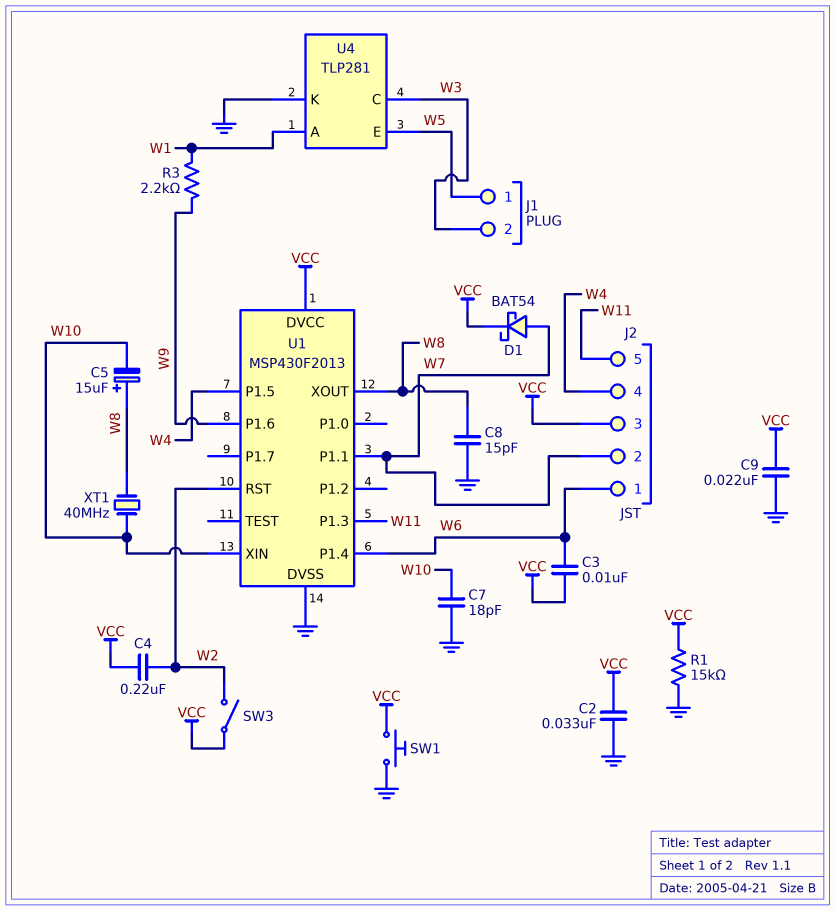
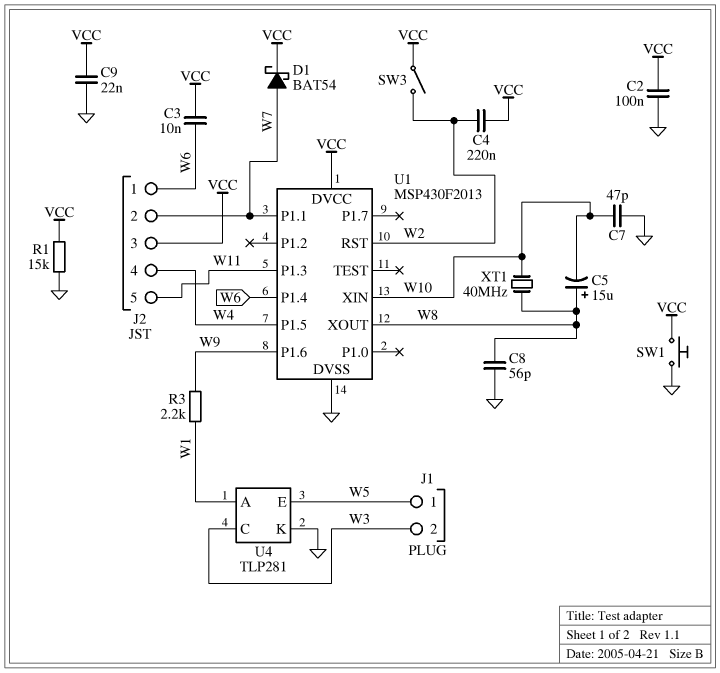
C2: 33nF (GND, VCC) -> 100nF (GND, VCC)
C7: 18pF (GND, W10) -> 47pF (GND, W10)
C8: 15pF (GND, W8) -> 56pF (GND, W8)

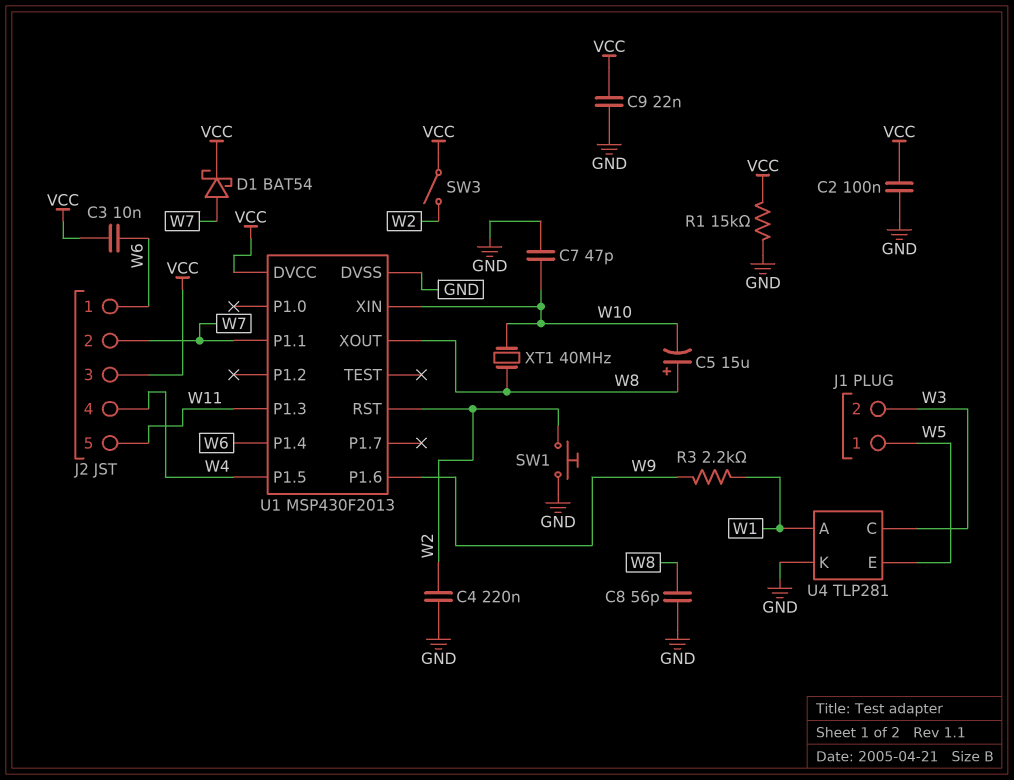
C4: 220nF (VCC, W2) -> 220nF (GND, W2)
SW1: button (GND, VCC) -> button (GND, W2)

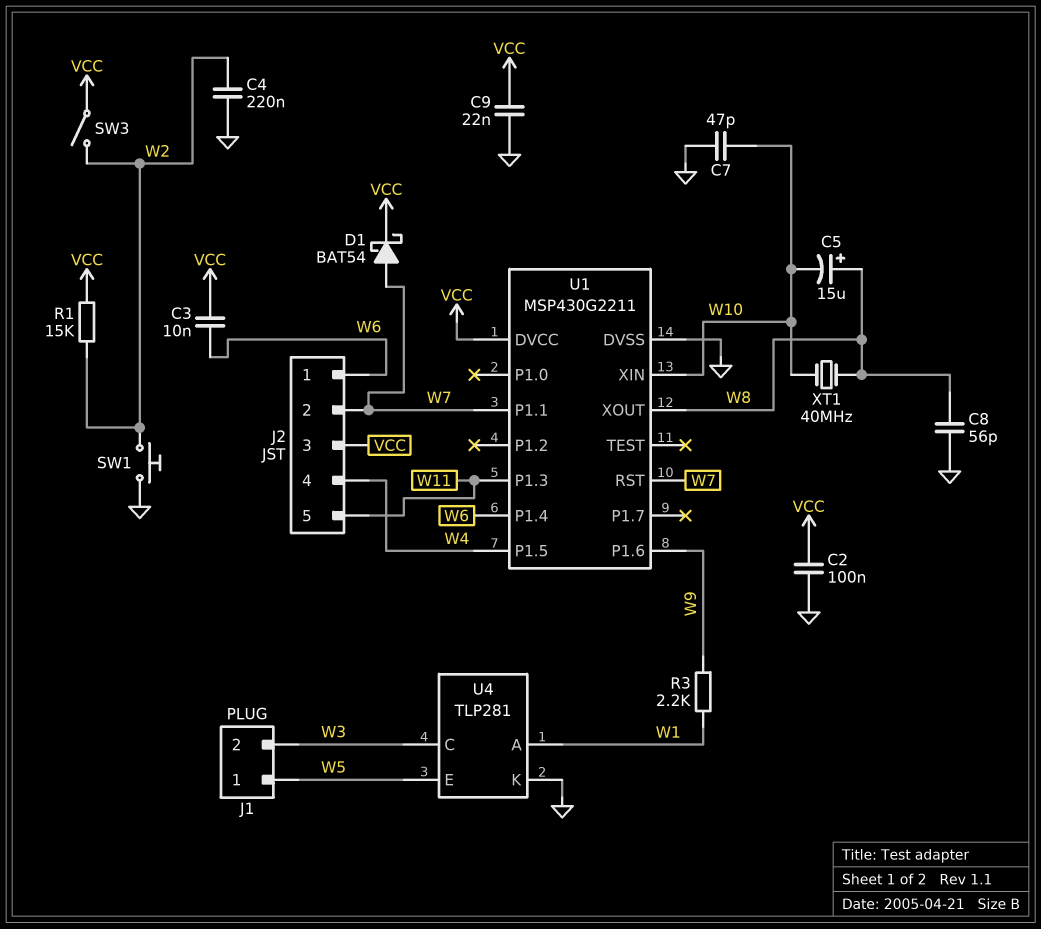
R1: 15k (GND, VCC) -> 15k (VCC, W2)
U1: MSP430F2013 -> MSP430G2211
U1 pin RST: W2 -> W7

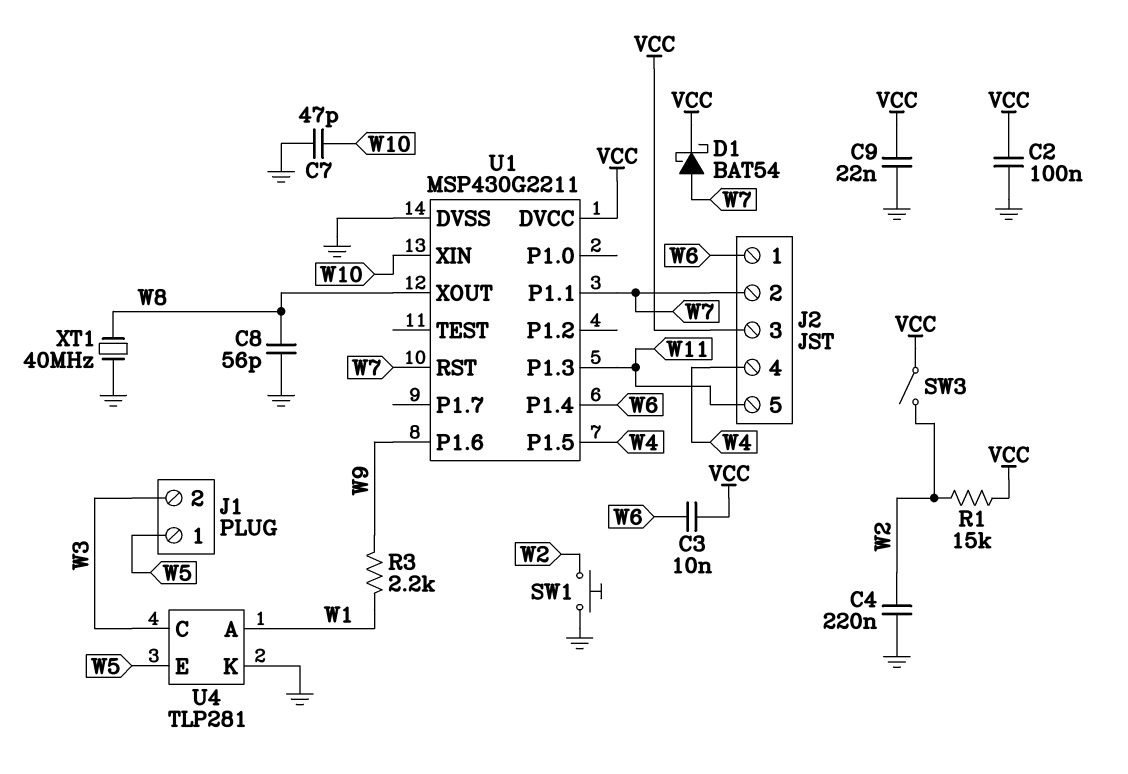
C5: 15uF (plus W8, minus W10) -> none
XT1: 40MHz (W8, W10) -> 40MHz (GND, W8)

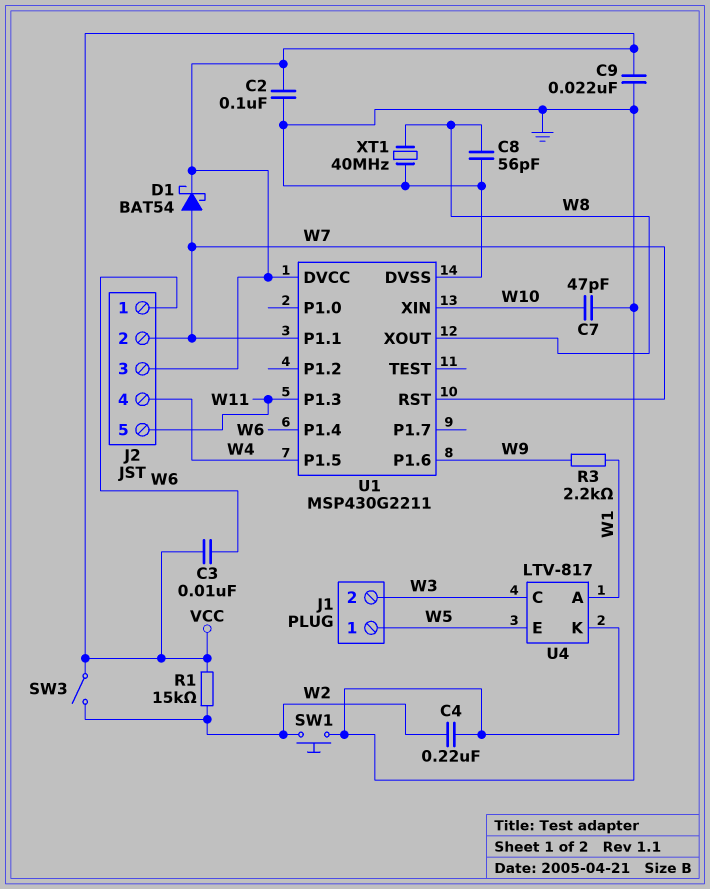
U4: TLP281 -> LTV-817

